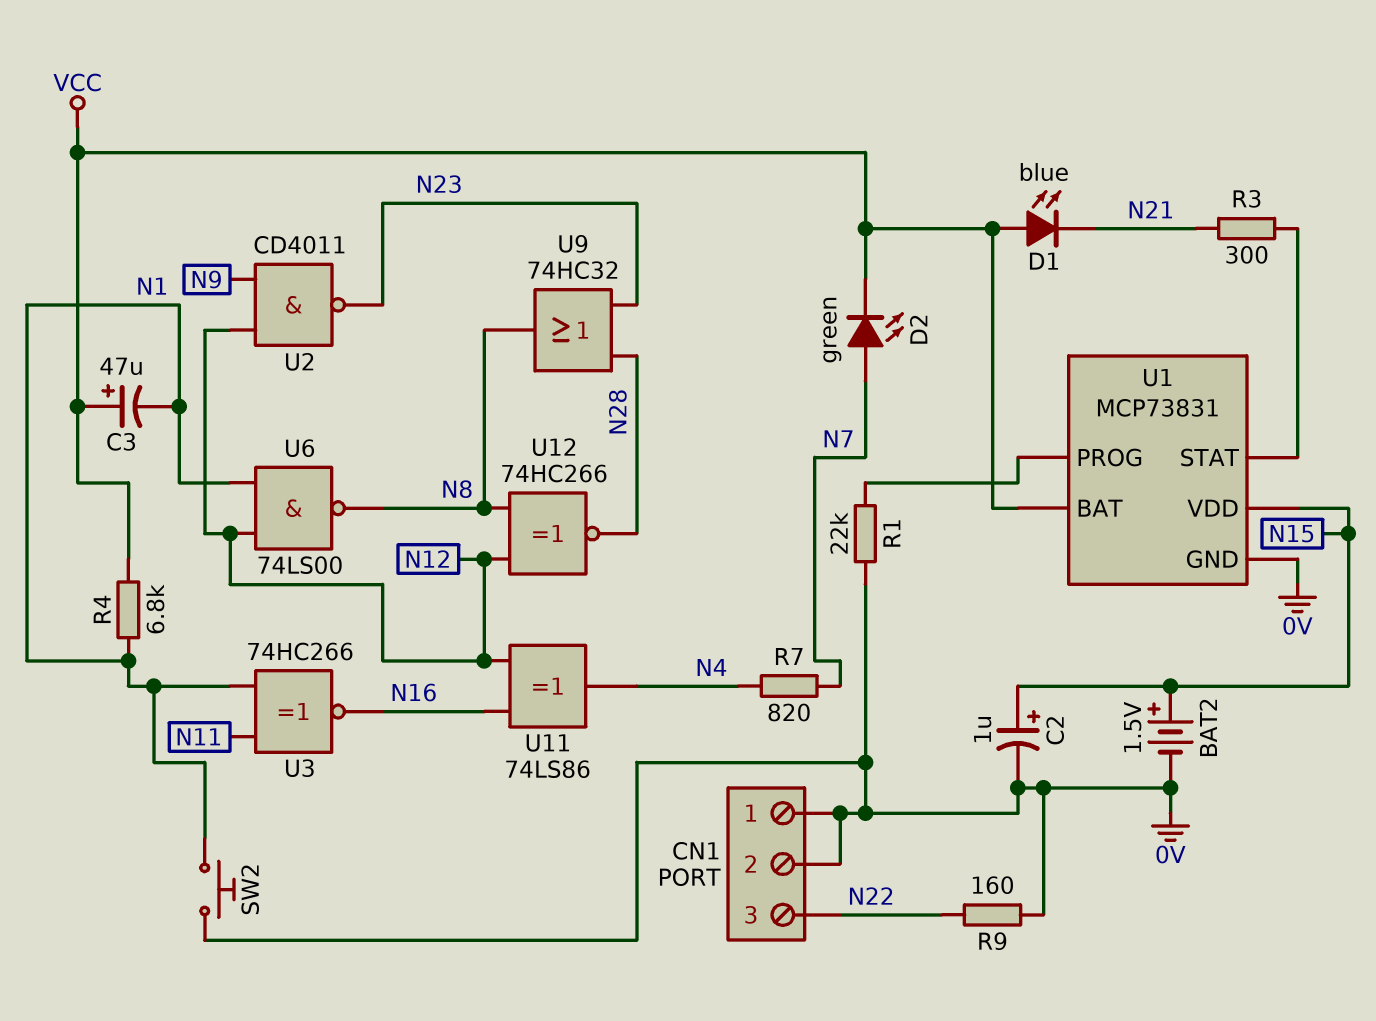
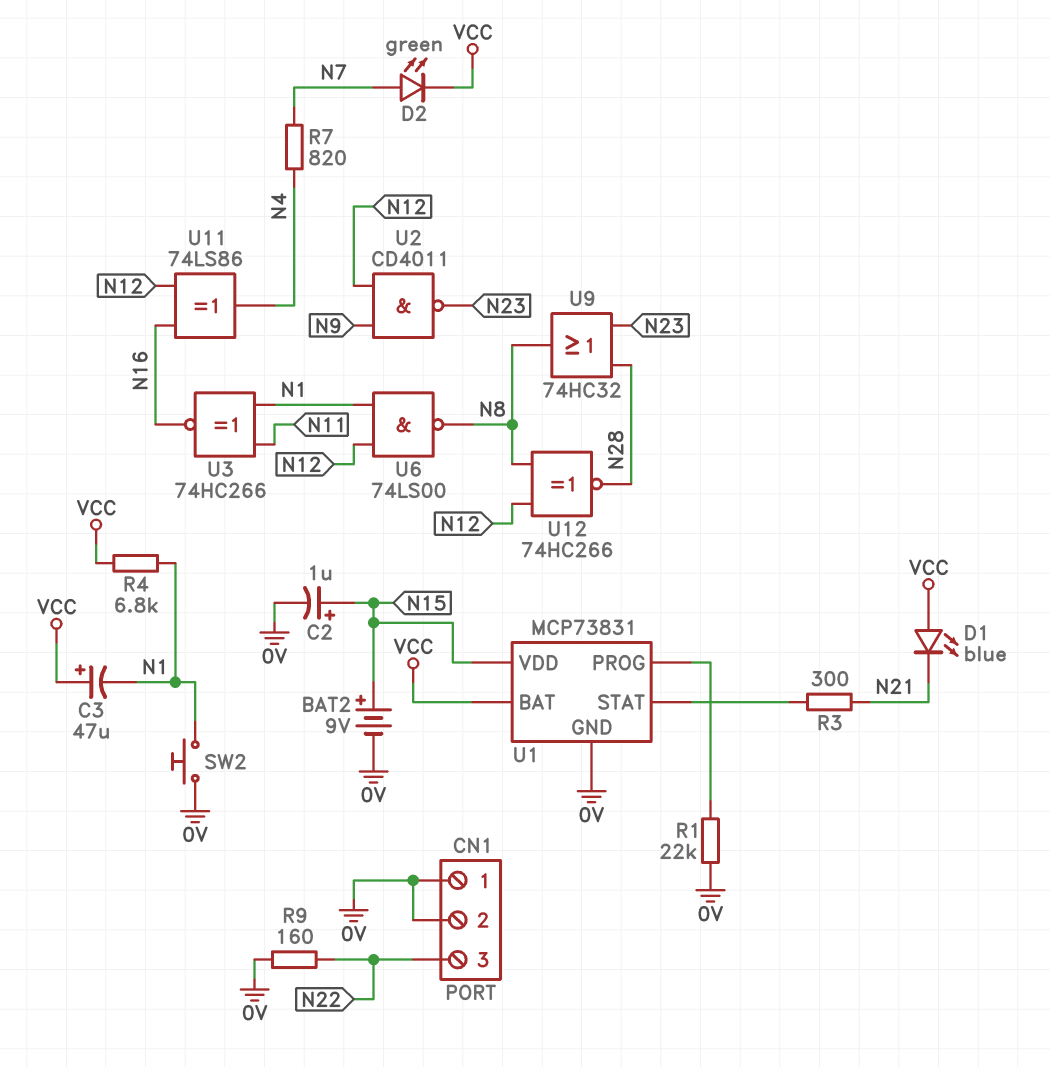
BAT2: 1.5V (plus N15, minus 0V) -> 9V (plus N15, minus 0V)

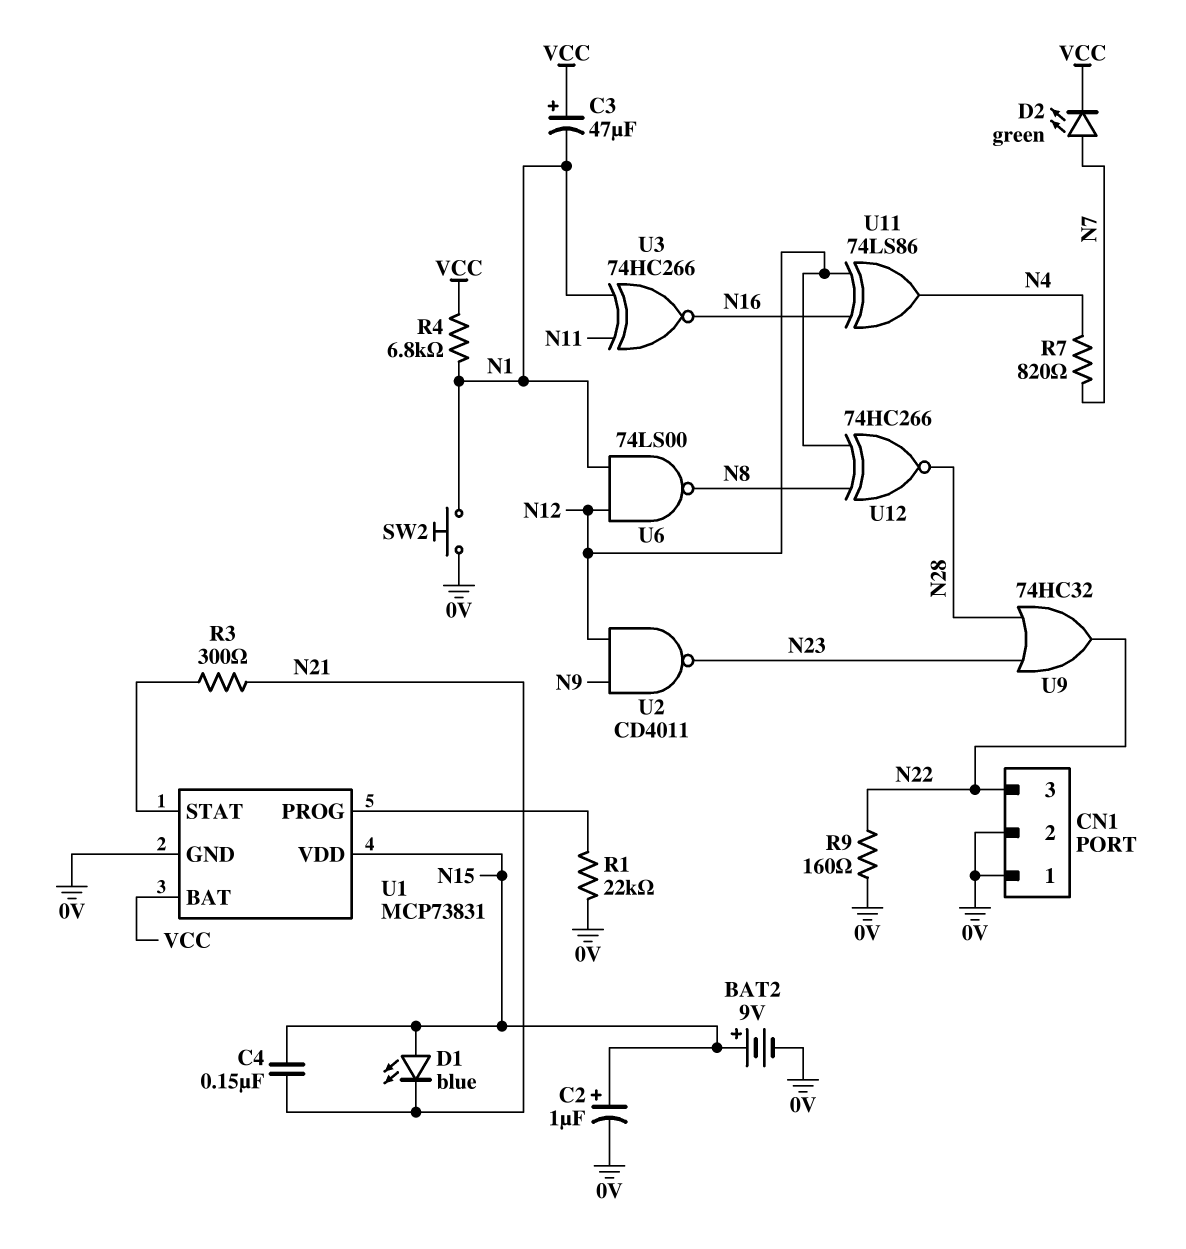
C4: none -> 150nF (N15, N21)
D1: LED blue (A VCC, K N21) -> LED blue (A N15, K N21)
U9: OR 74HC32 (in N23, in N28, out N8) -> OR 74HC32 (in N23, in N28, out N22)

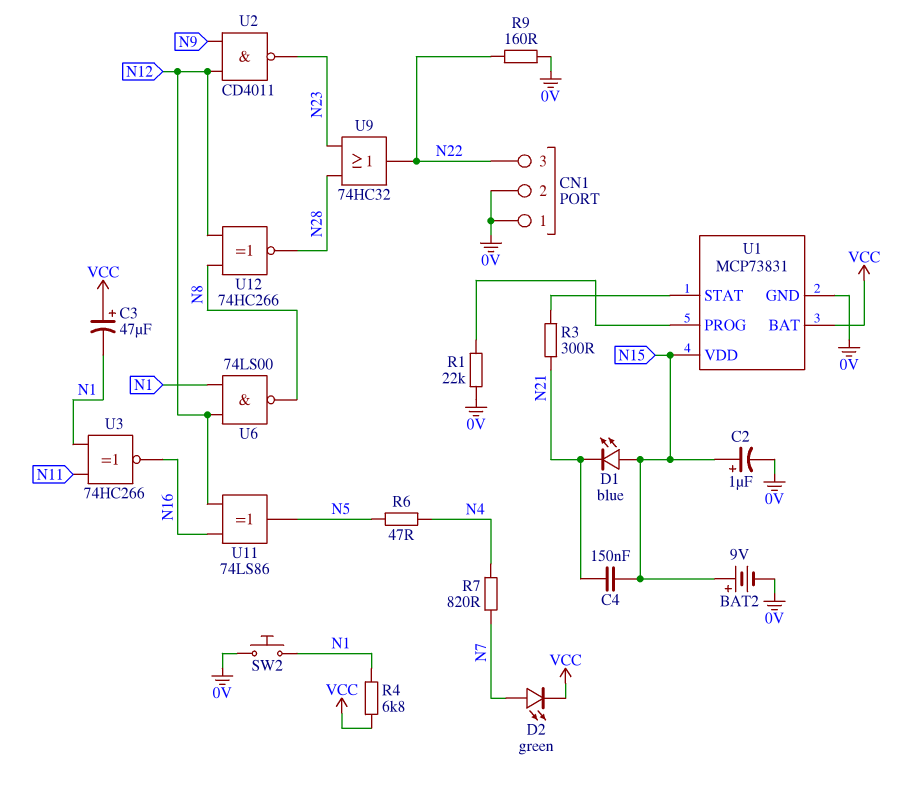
R6: none -> 47 (N4, N5)
U11: XOR 74LS86 (in N12, in N16, out N4) -> XOR 74LS86 (in N12, in N16, out N5)

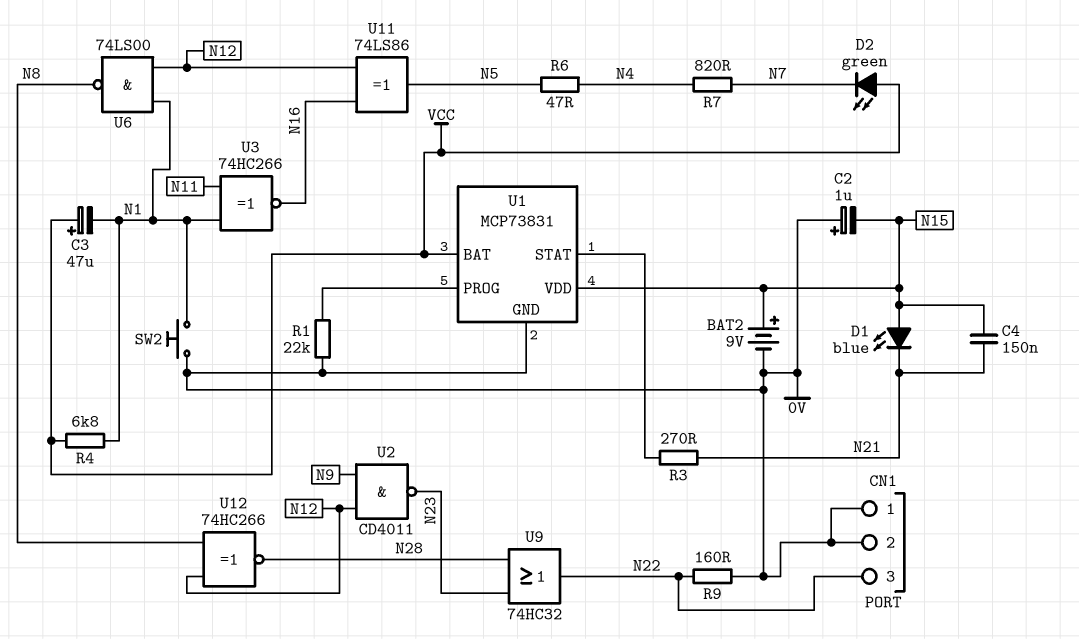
C2: 1uF (plus N15, minus 0V) -> 1uF (plus 0V, minus N15)
D2: LED green (A N7, K VCC) -> LED green (A VCC, K N7)
R3: 300 (N21, U1/STAT) -> 270 (N21, U1/STAT)

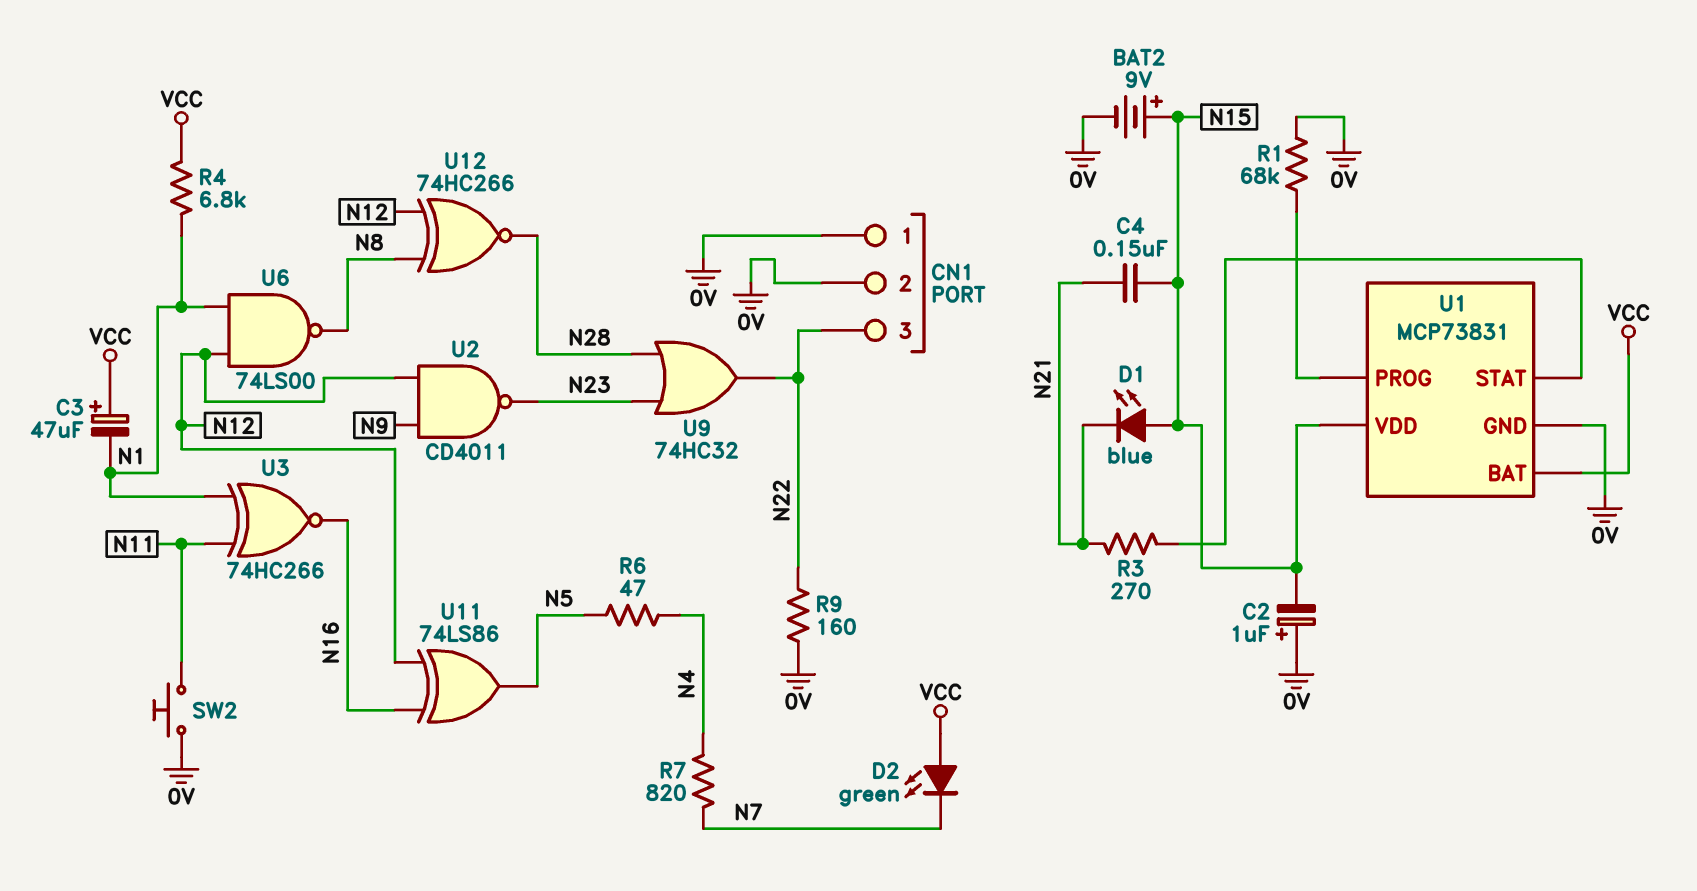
R1: 22k (0V, U1/PROG) -> 68k (0V, U1/PROG)
SW2: button (0V, N1) -> button (0V, N11)

